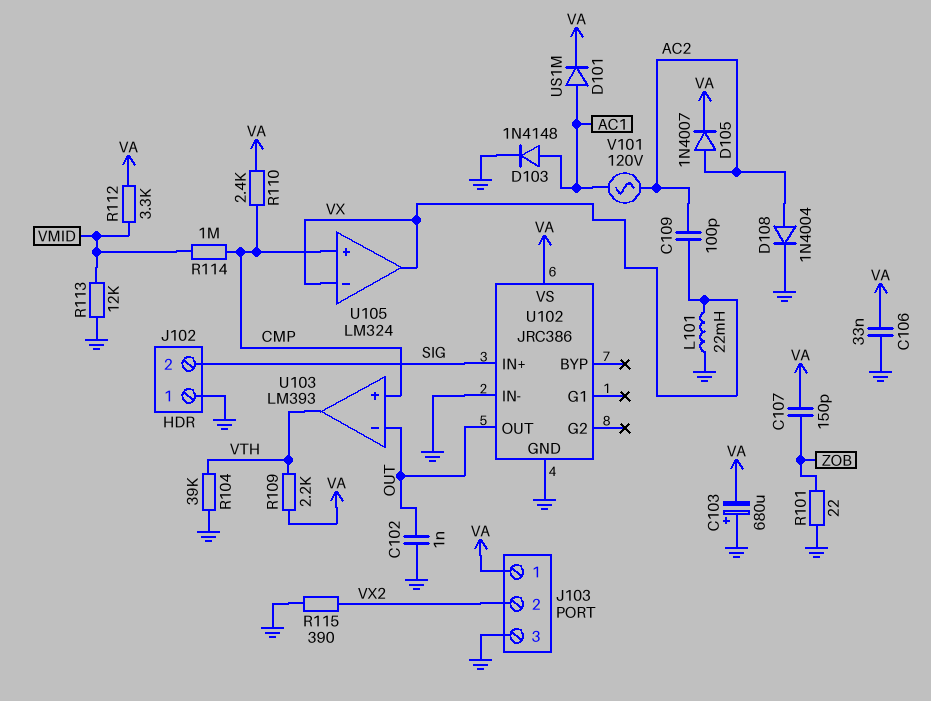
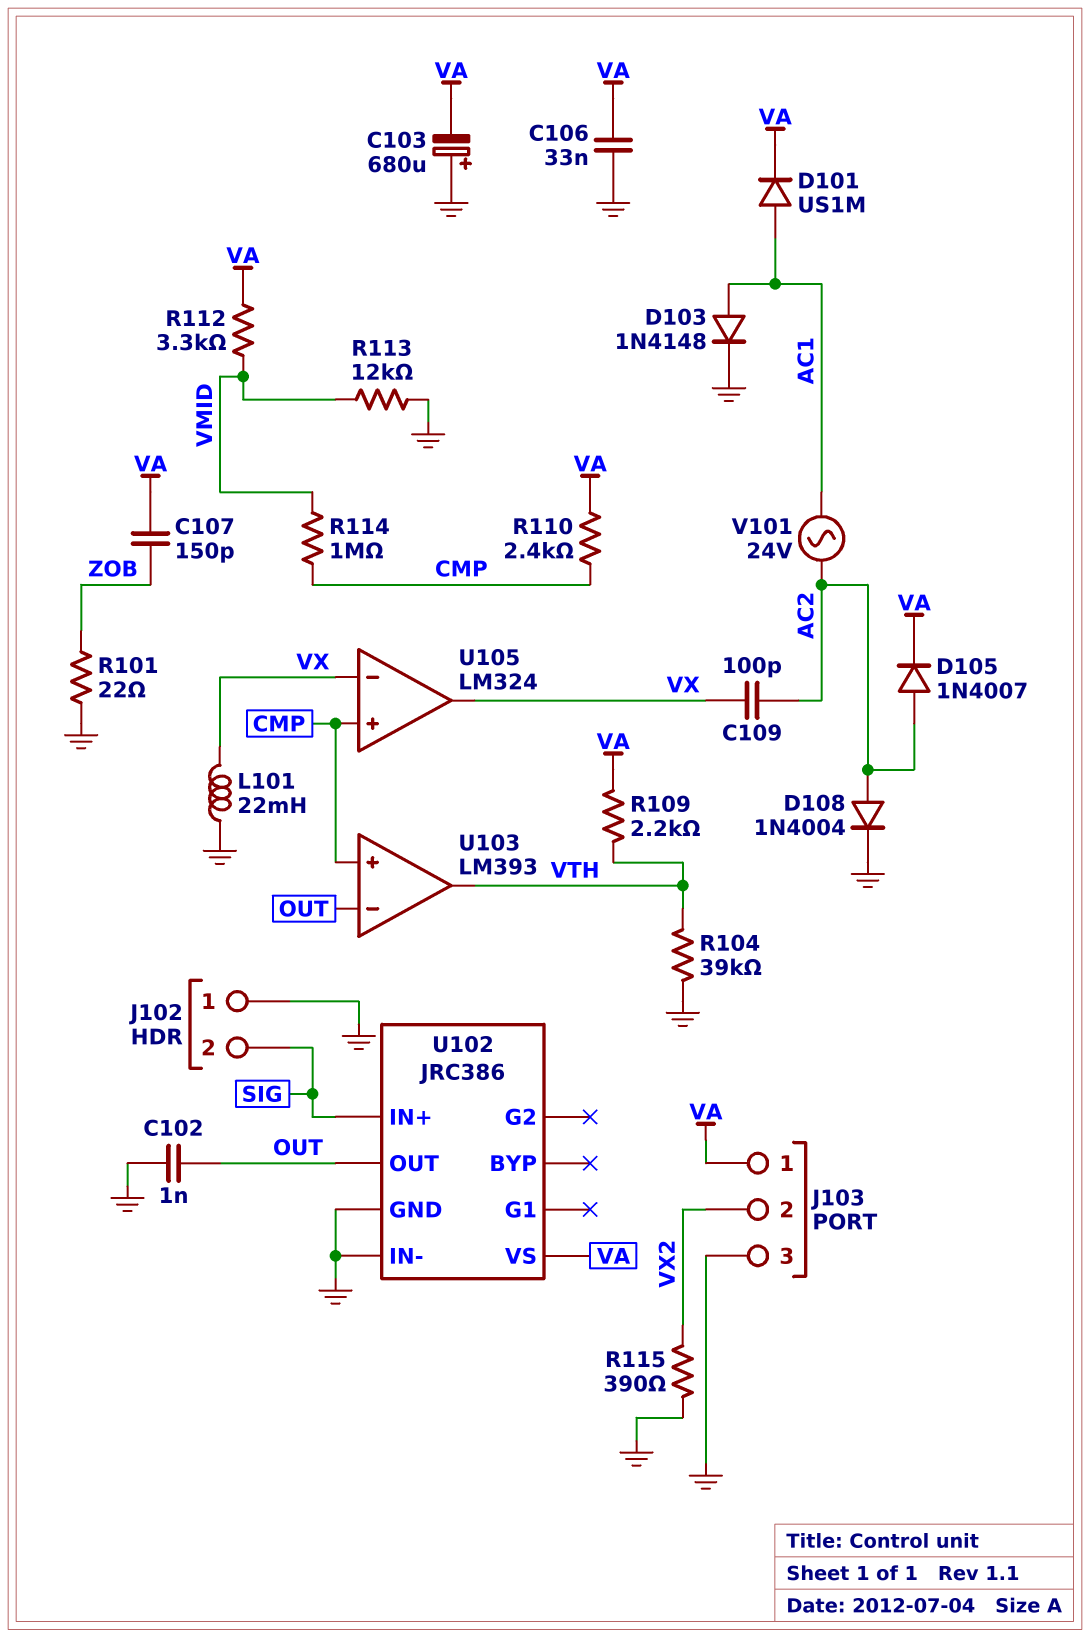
V101: AC 120V (AC1, AC2) -> AC 24V (AC1, AC2)

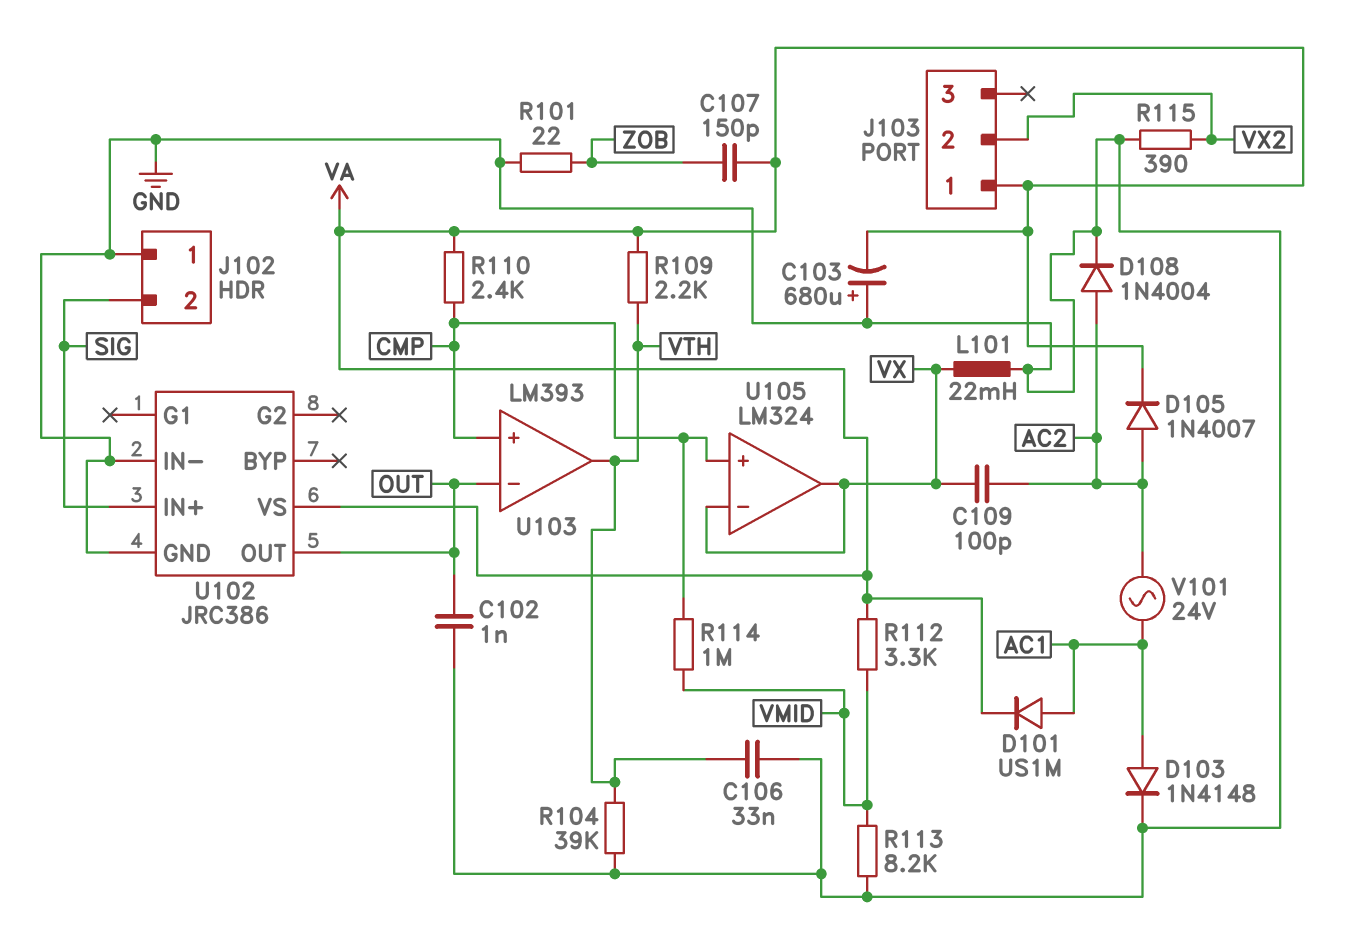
C106: 33nF (GND, VA) -> 33nF (GND, VTH)
J103 pin 3: GND -> none
R113: 12k (GND, VMID) -> 8.2k (GND, VMID)

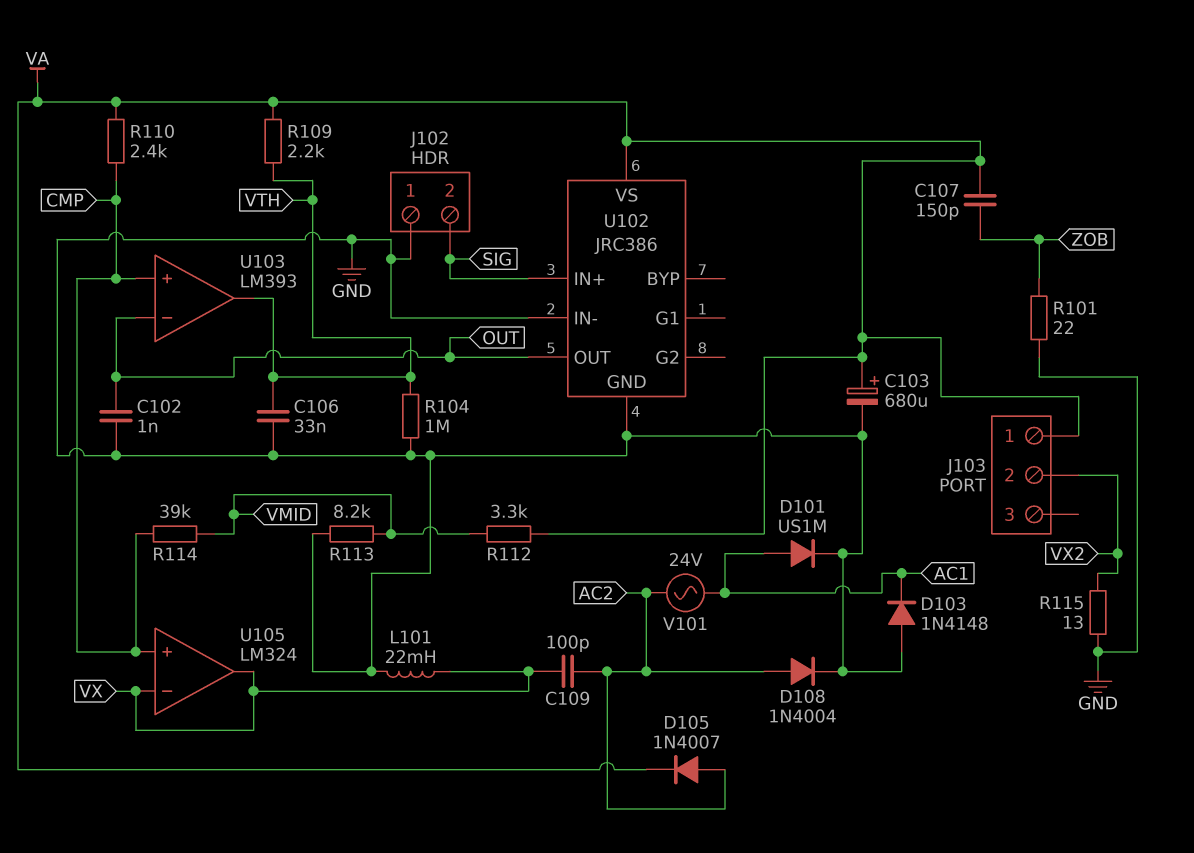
C103: 680uF (plus GND, minus VA) -> 680uF (plus VA, minus GND)
D101: diode US1M (A AC1, K VA) -> diode US1M (A AC1, K GND)
D103: diode 1N4148 (A AC1, K GND) -> diode 1N4148 (A GND, K AC1)
R104: 39k (GND, VTH) -> 1M (GND, VTH)
R114: 1M (CMP, VMID) -> 39k (CMP, VMID)
R115: 390 (GND, VX2) -> 13 (GND, VX2)

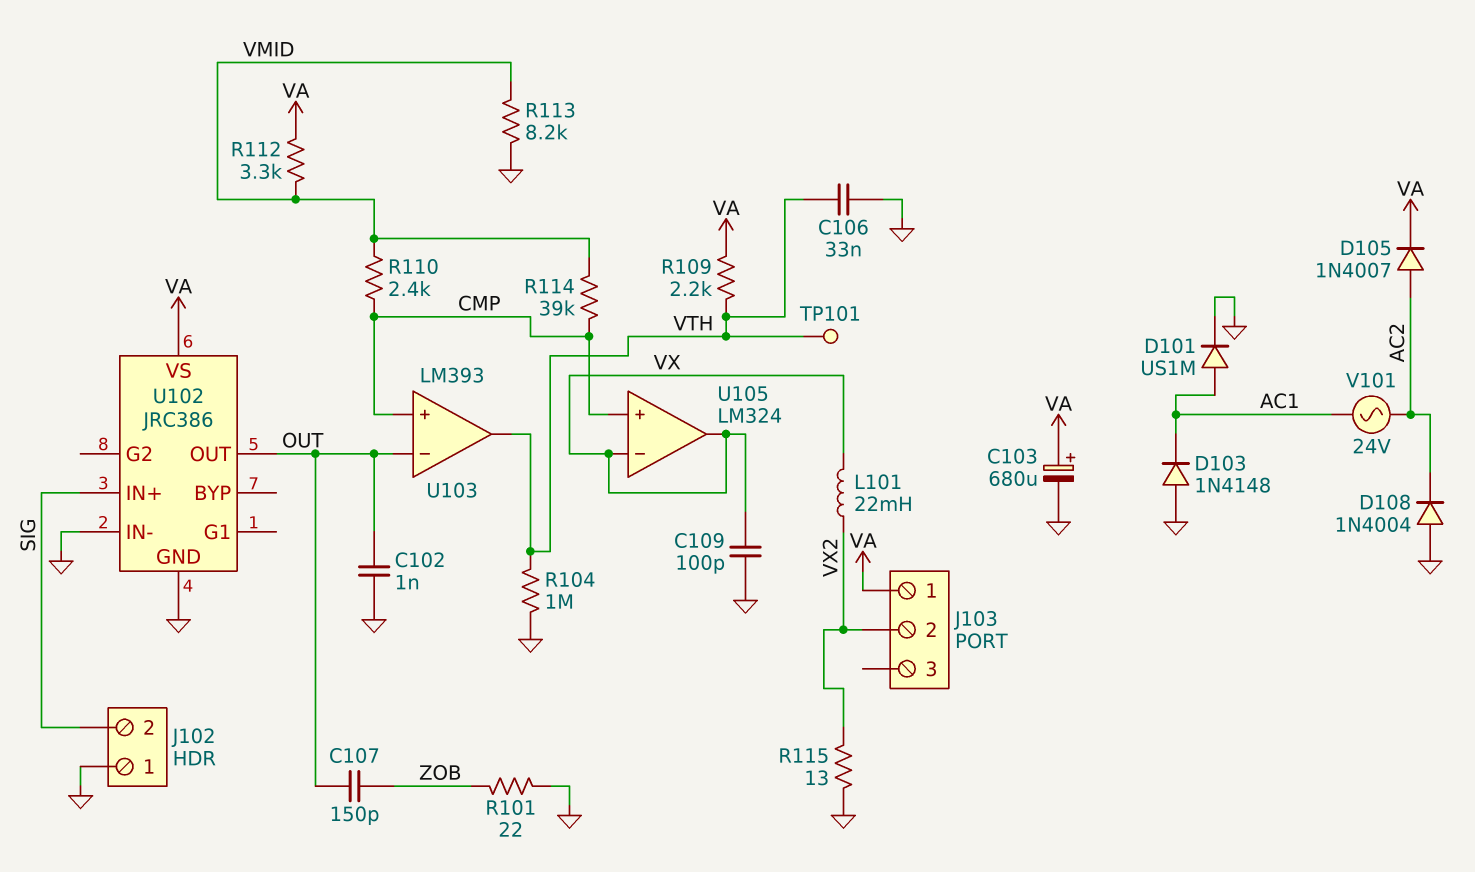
C107: 150pF (VA, ZOB) -> 150pF (OUT, ZOB)
C109: 100pF (AC2, VX) -> 100pF (GND, VX)
D108: diode 1N4004 (A AC2, K GND) -> diode 1N4004 (A GND, K AC2)
L101: 22mH (GND, VX) -> 22mH (VX, VX2)
R110: 2.4k (CMP, VA) -> 2.4k (CMP, VMID)
TP101: none -> test point (VTH)

